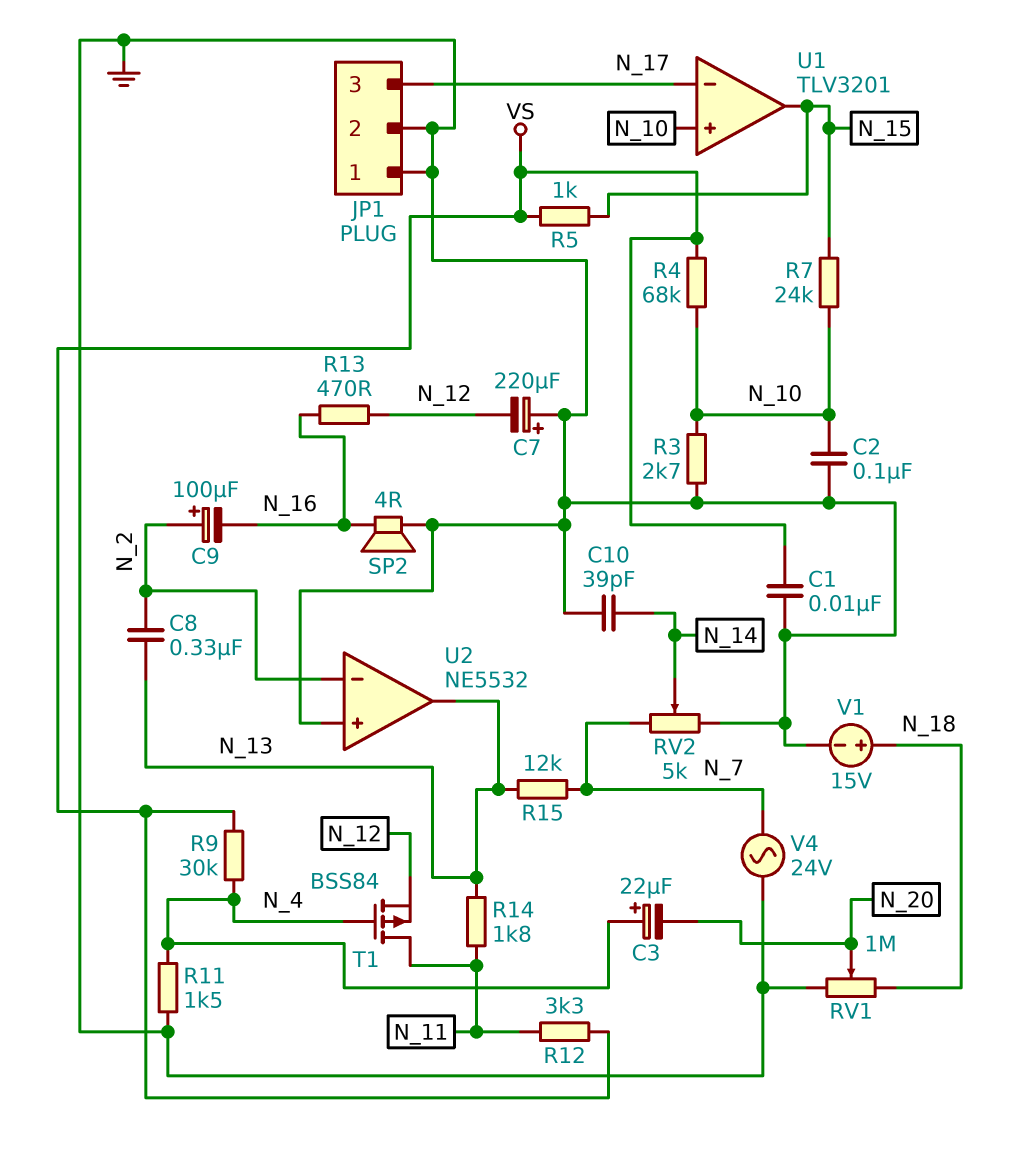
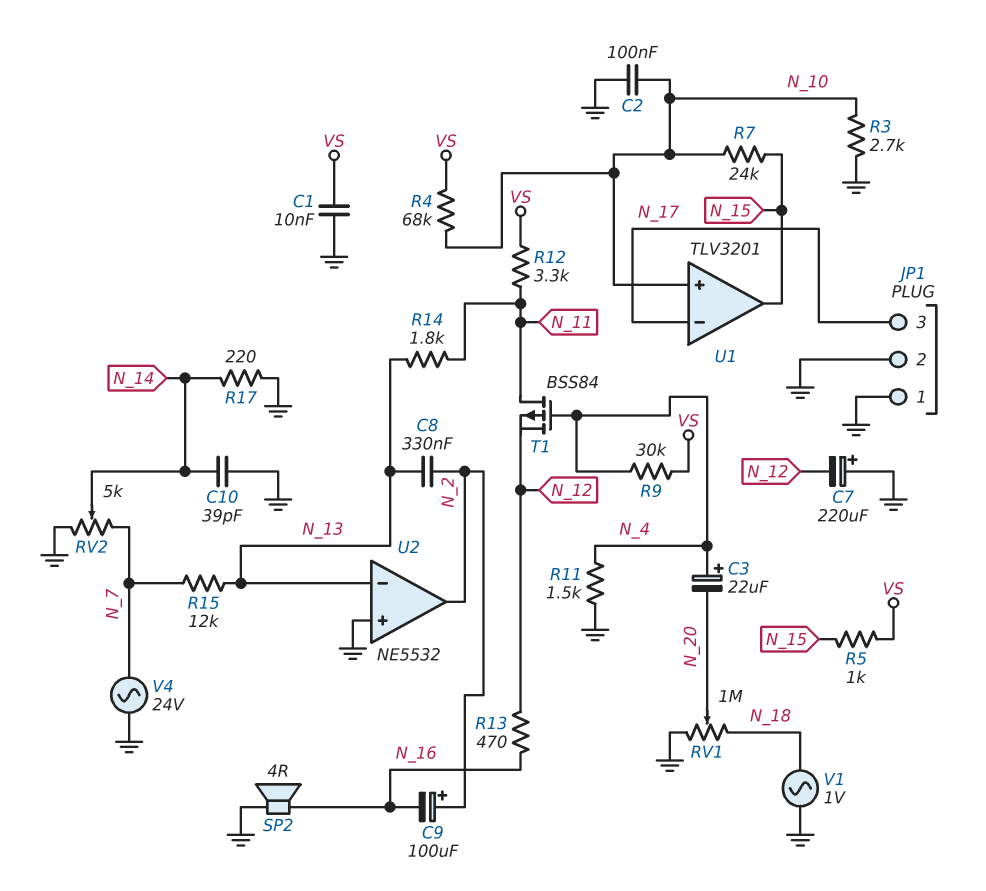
R17: none -> 220 (GND, N_14)
U2 pin in-: N_2 -> N_13
U2 pin out: N_13 -> N_2
V1: 15V (plus N_18, minus GND) -> AC 1V (GND, N_18)

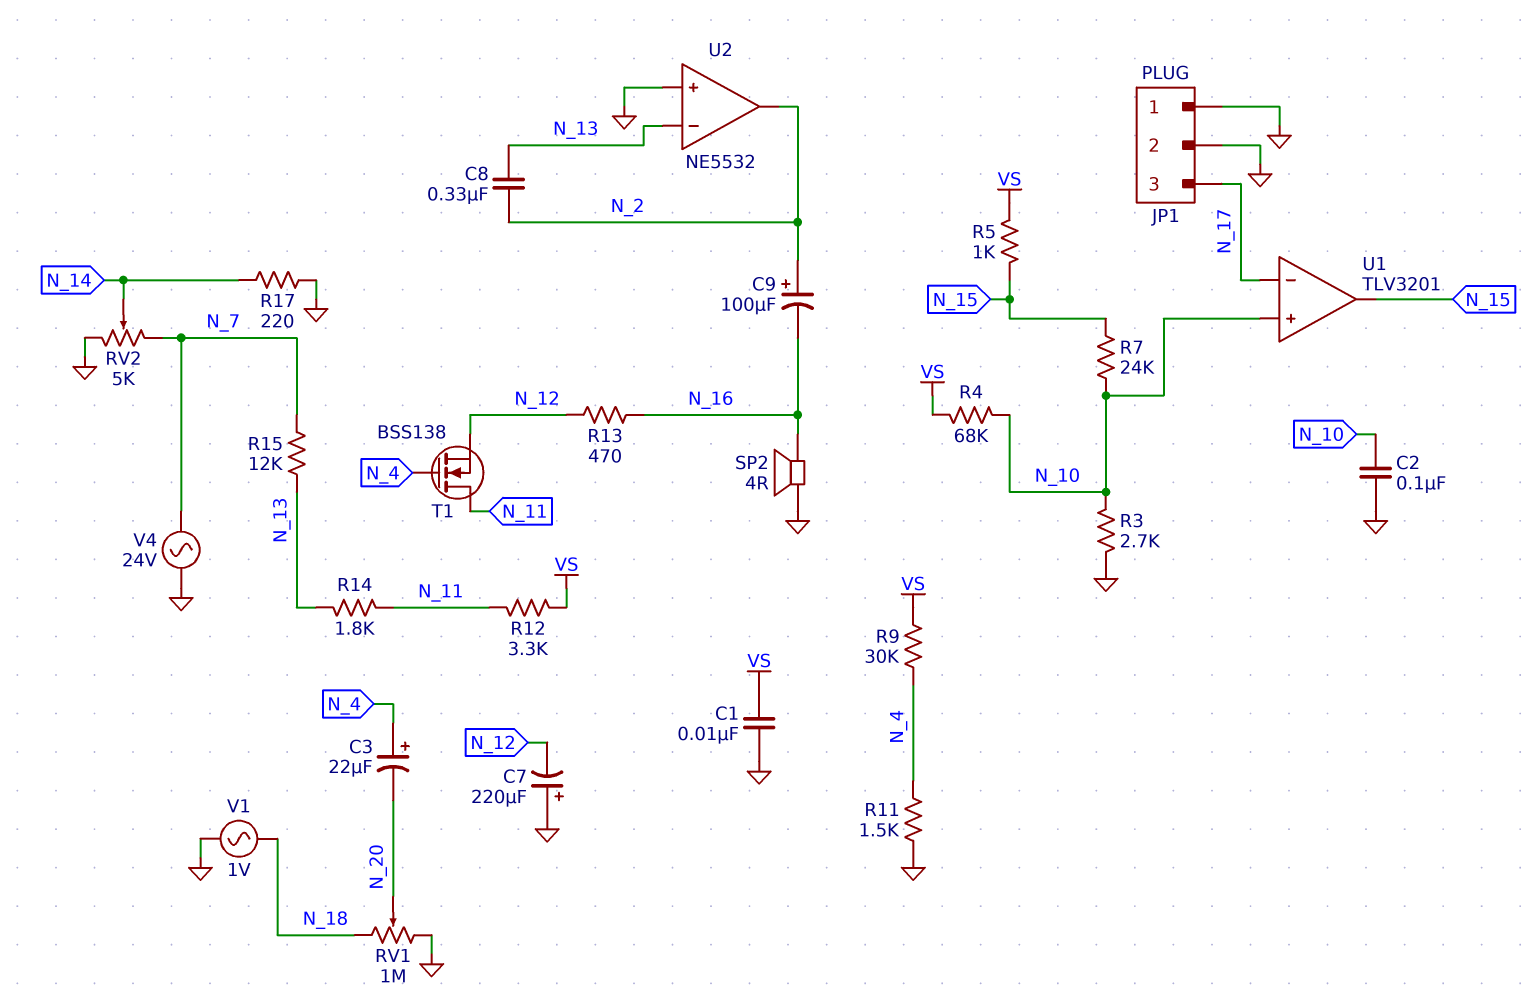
C10: 39pF (GND, N_14) -> none
T1: PMOS BSS84 (G N_4, D N_11, S N_12) -> NMOS BSS138 (G N_4, D N_11, S N_12)

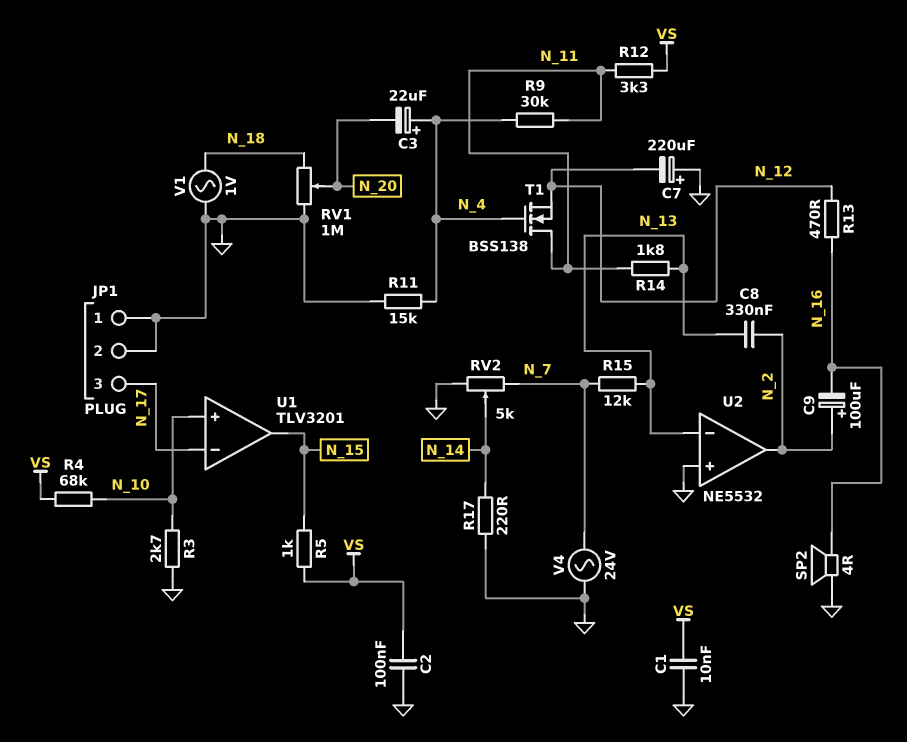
C2: 100nF (GND, N_10) -> 100nF (GND, VS)
R7: 24k (N_10, N_15) -> none
R9: 30k (N_4, VS) -> 30k (N_4, N_11)
R11: 1.5k (GND, N_4) -> 15k (GND, N_4)

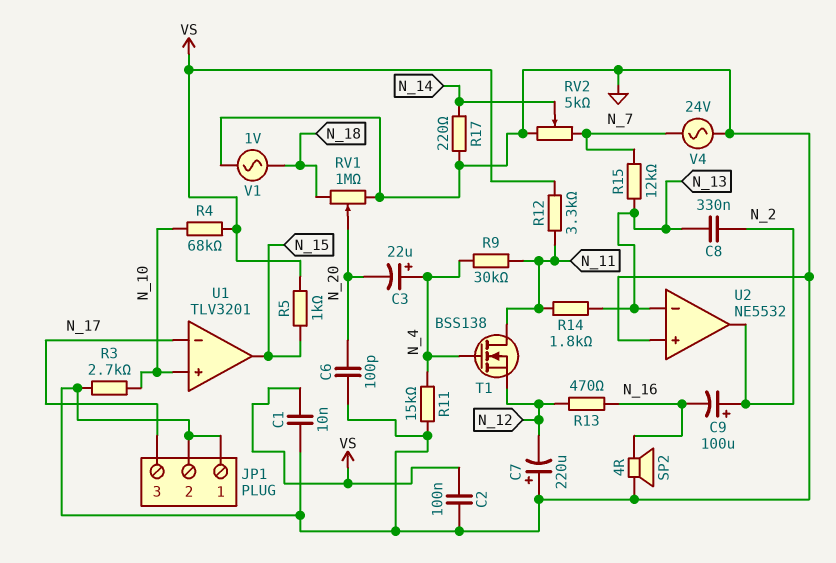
C6: none -> 100pF (GND, N_20)

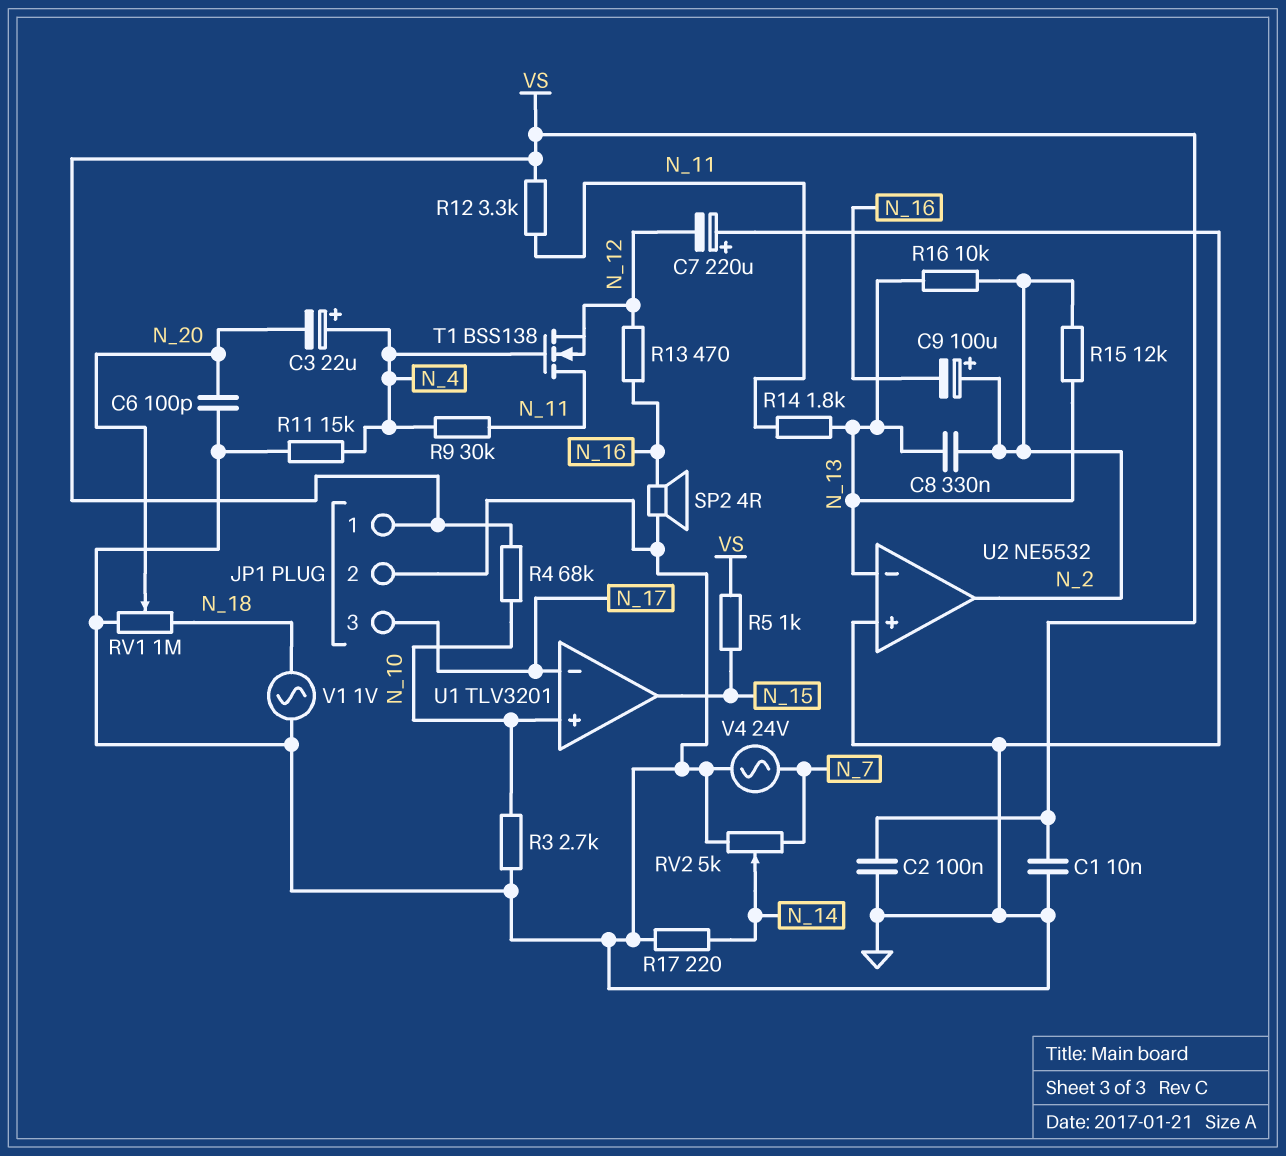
JP1 pin 1: GND -> VS
R15: 12k (N_7, N_13) -> 12k (N_2, N_13)
R16: none -> 10k (N_2, N_13)

